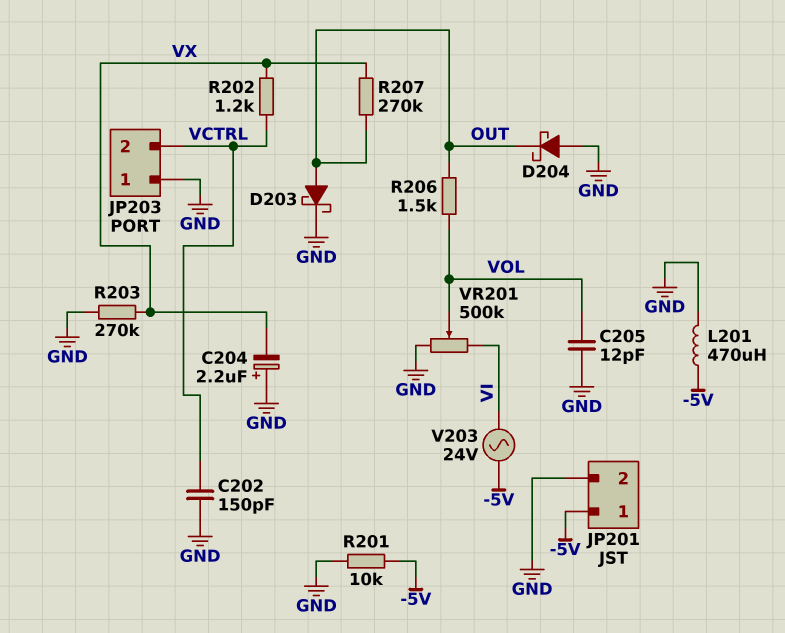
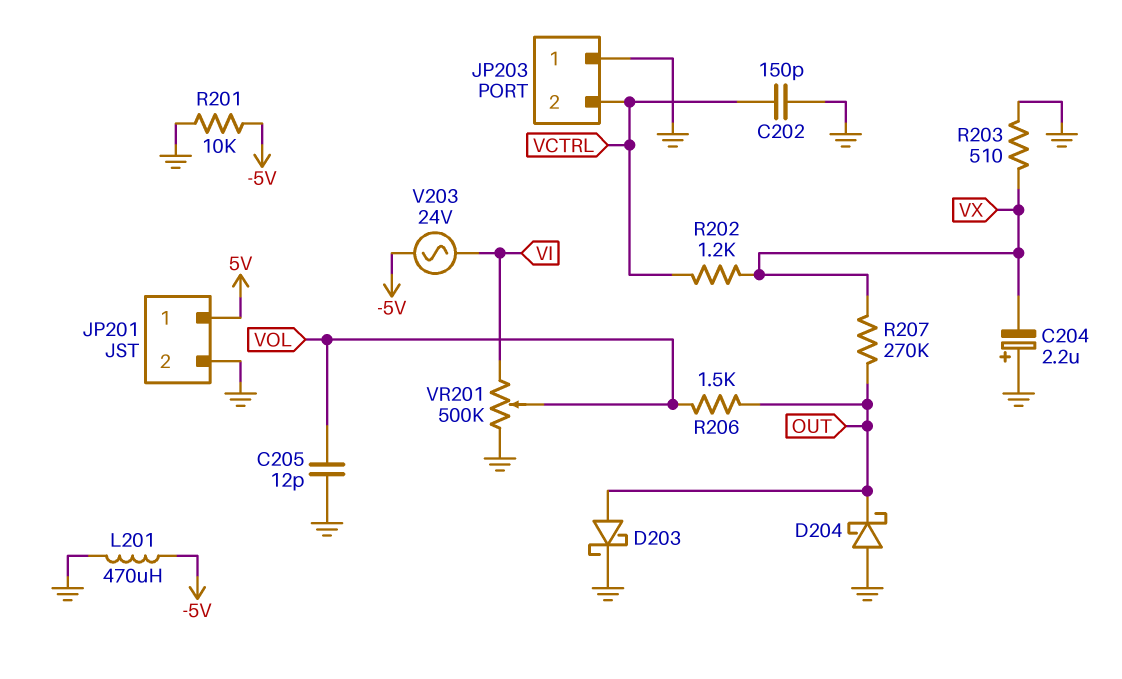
JP201 pin 1: -5V -> 5V
R203: 270k (GND, VX) -> 510 (GND, VX)

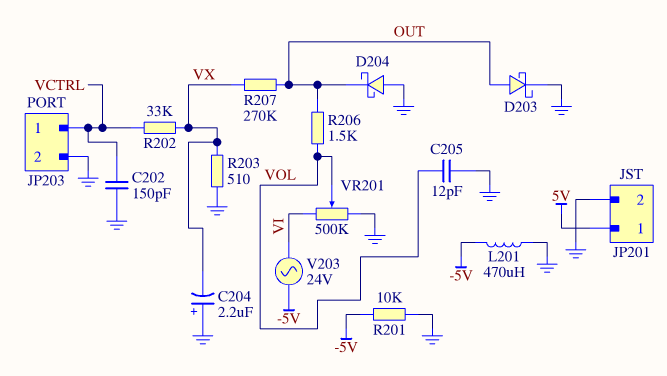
JP203 pin 1: GND -> VCTRL
JP203 pin 2: VCTRL -> GND
R202: 1.2k (VCTRL, VX) -> 33k (VCTRL, VX)

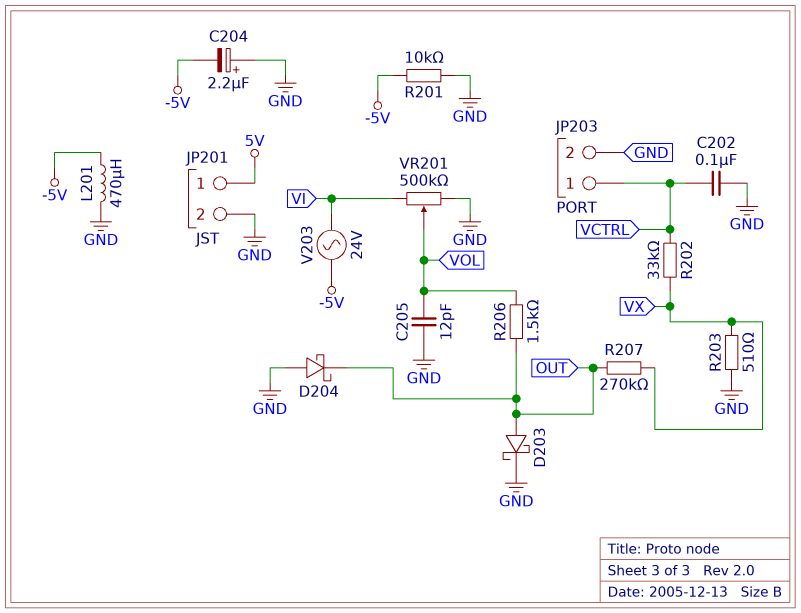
C202: 150pF (GND, VCTRL) -> 100nF (GND, VCTRL)
C204: 2.2uF (plus GND, minus VX) -> 2.2uF (plus GND, minus -5V)

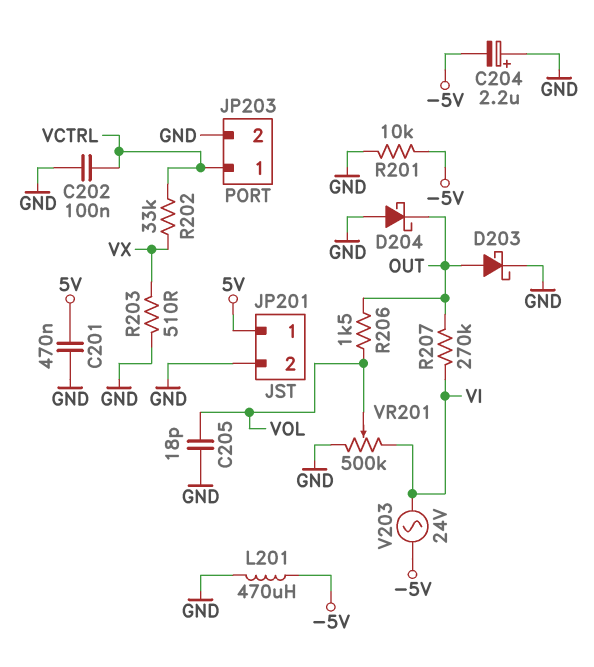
C201: none -> 470nF (5V, GND)
C205: 12pF (GND, VOL) -> 18pF (GND, VOL)
R207: 270k (OUT, VX) -> 270k (OUT, VI)

